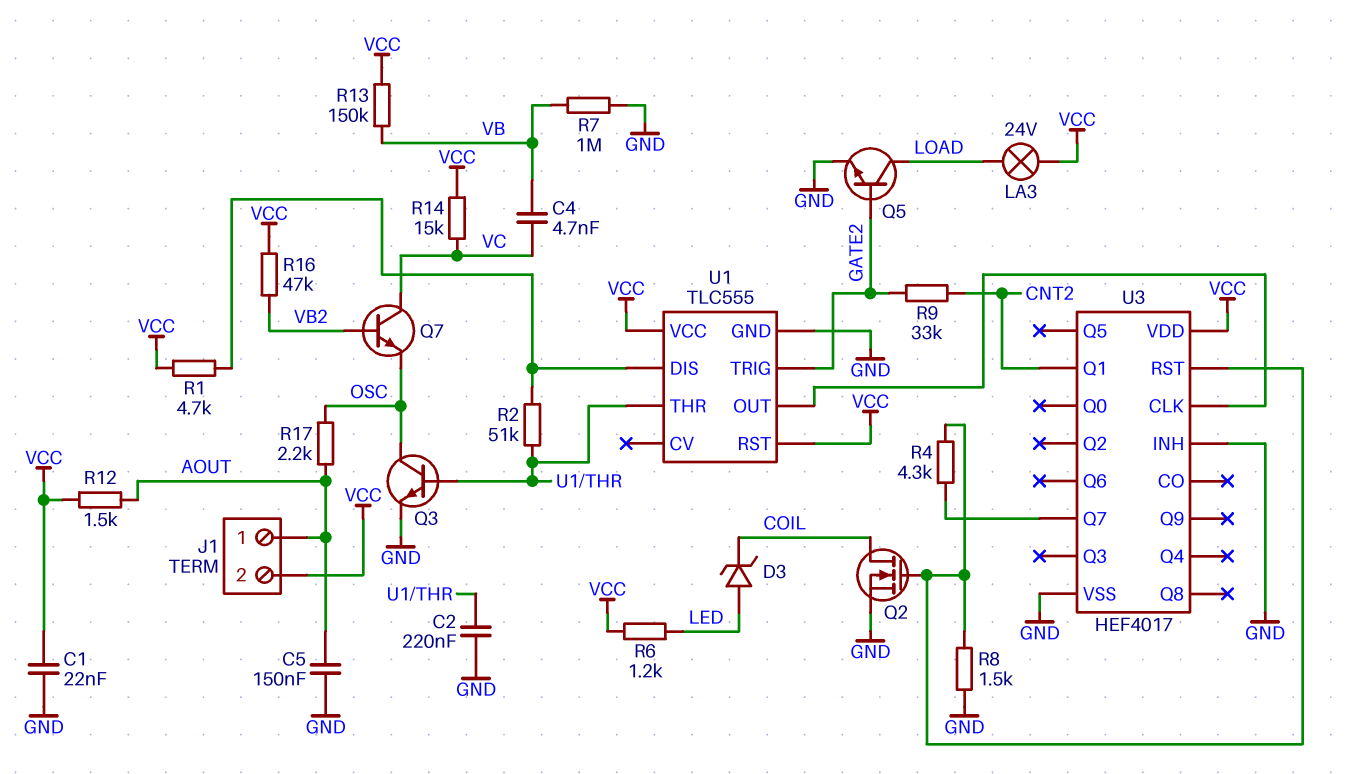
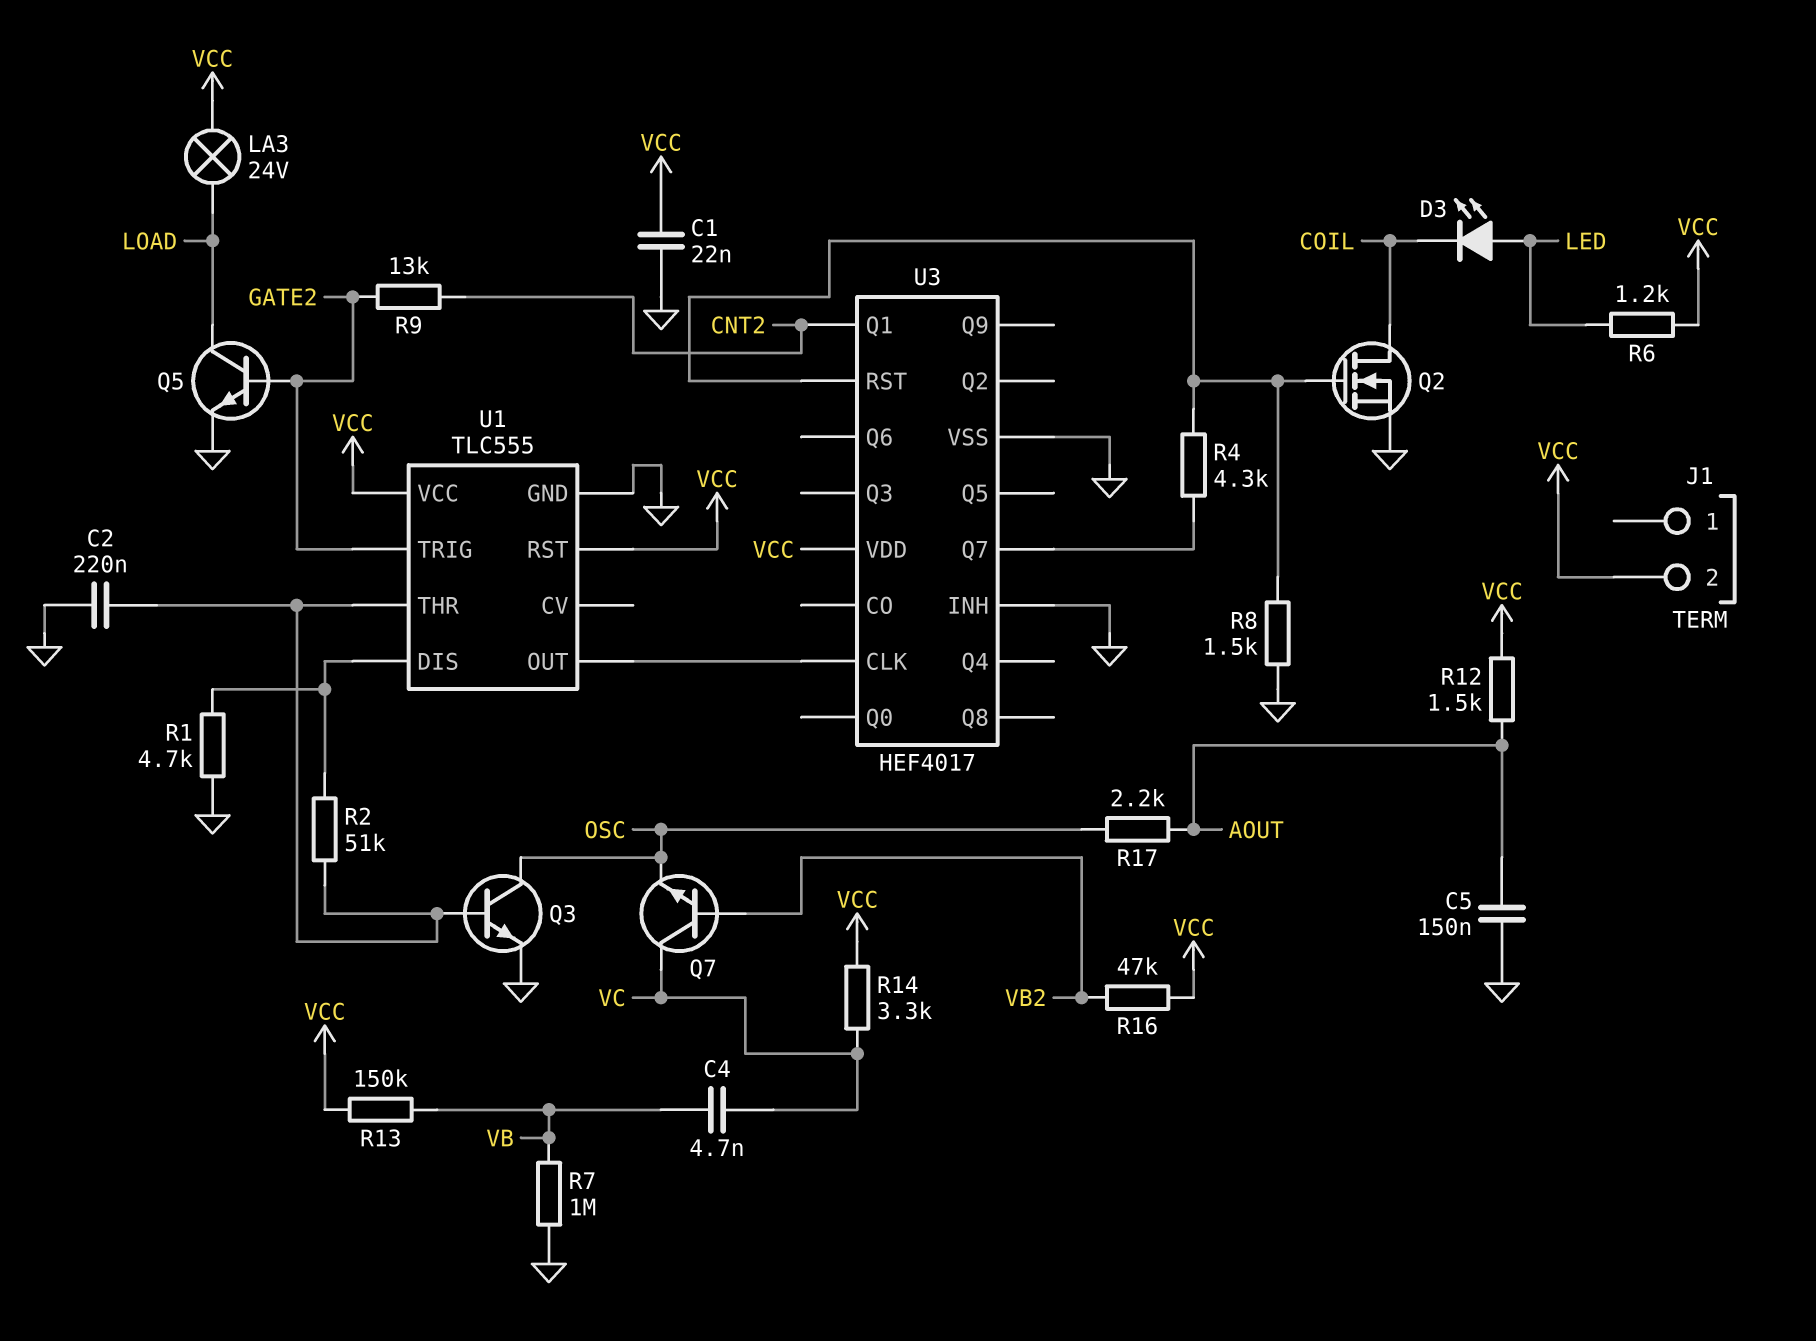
D3: zener (A LED, K COIL) -> LED (A LED, K COIL)
J1 pin 1: AOUT -> none
R1: 4.7k (U1/DIS, VCC) -> 4.7k (GND, U1/DIS)
R9: 33k (CNT2, GATE2) -> 13k (CNT2, GATE2)
R14: 15k (VC, VCC) -> 3.3k (VC, VCC)

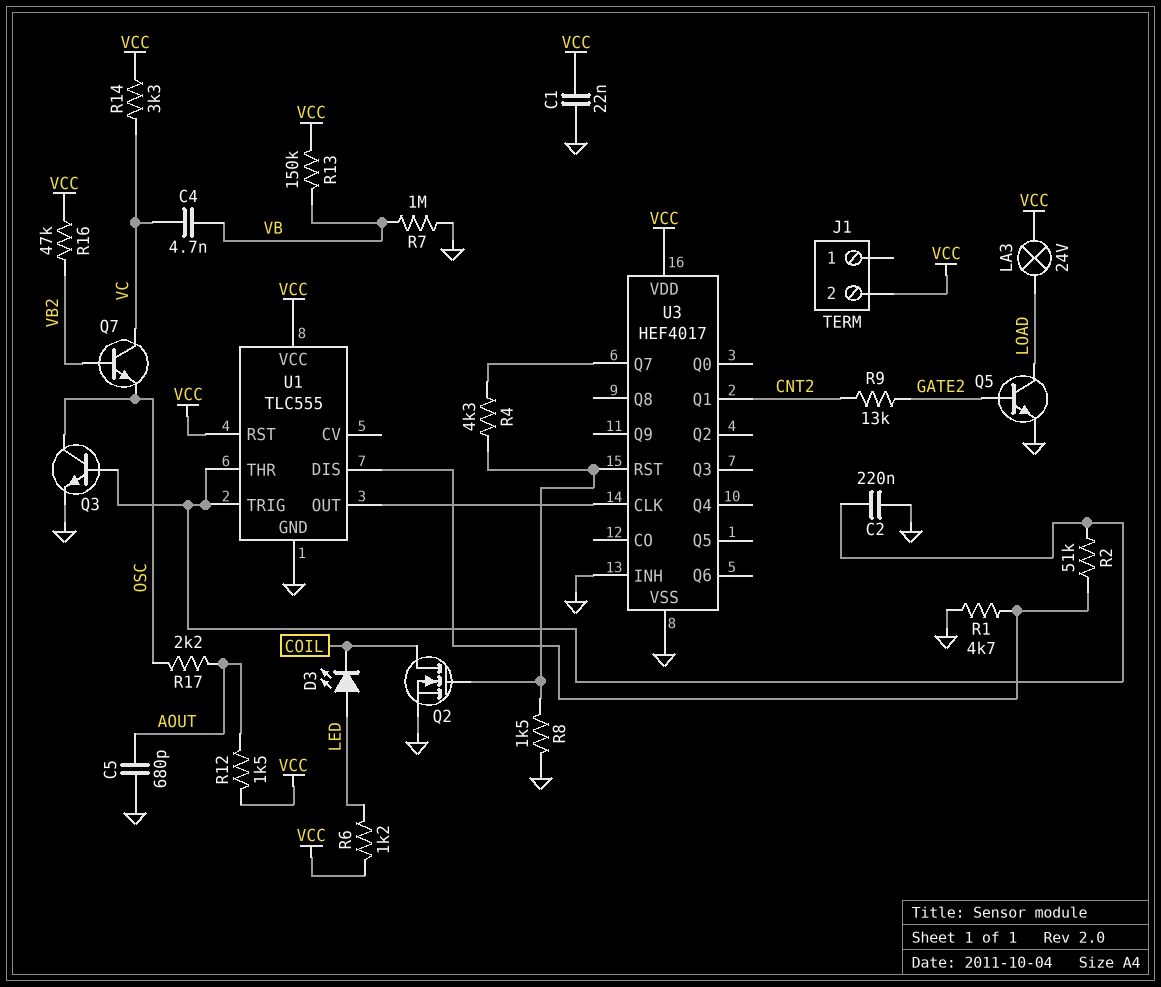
C5: 150nF (AOUT, GND) -> 680pF (AOUT, GND)
U1 pin TRIG: GATE2 -> U1/THR

